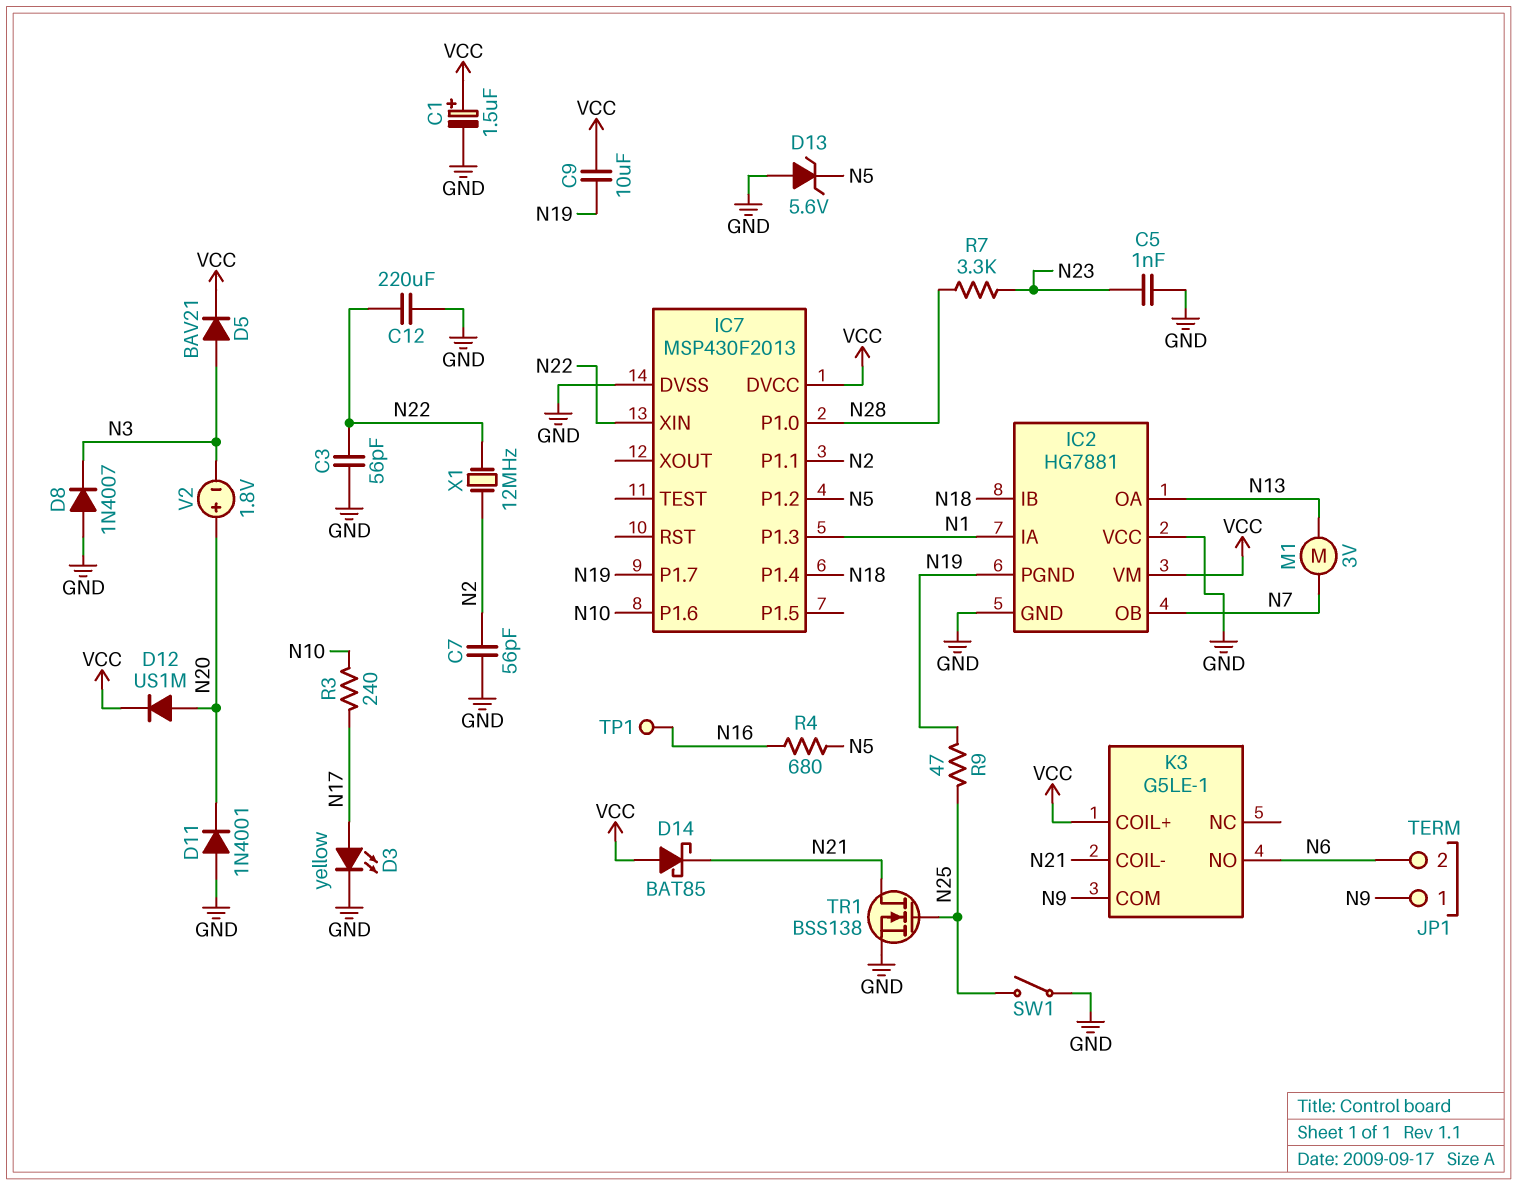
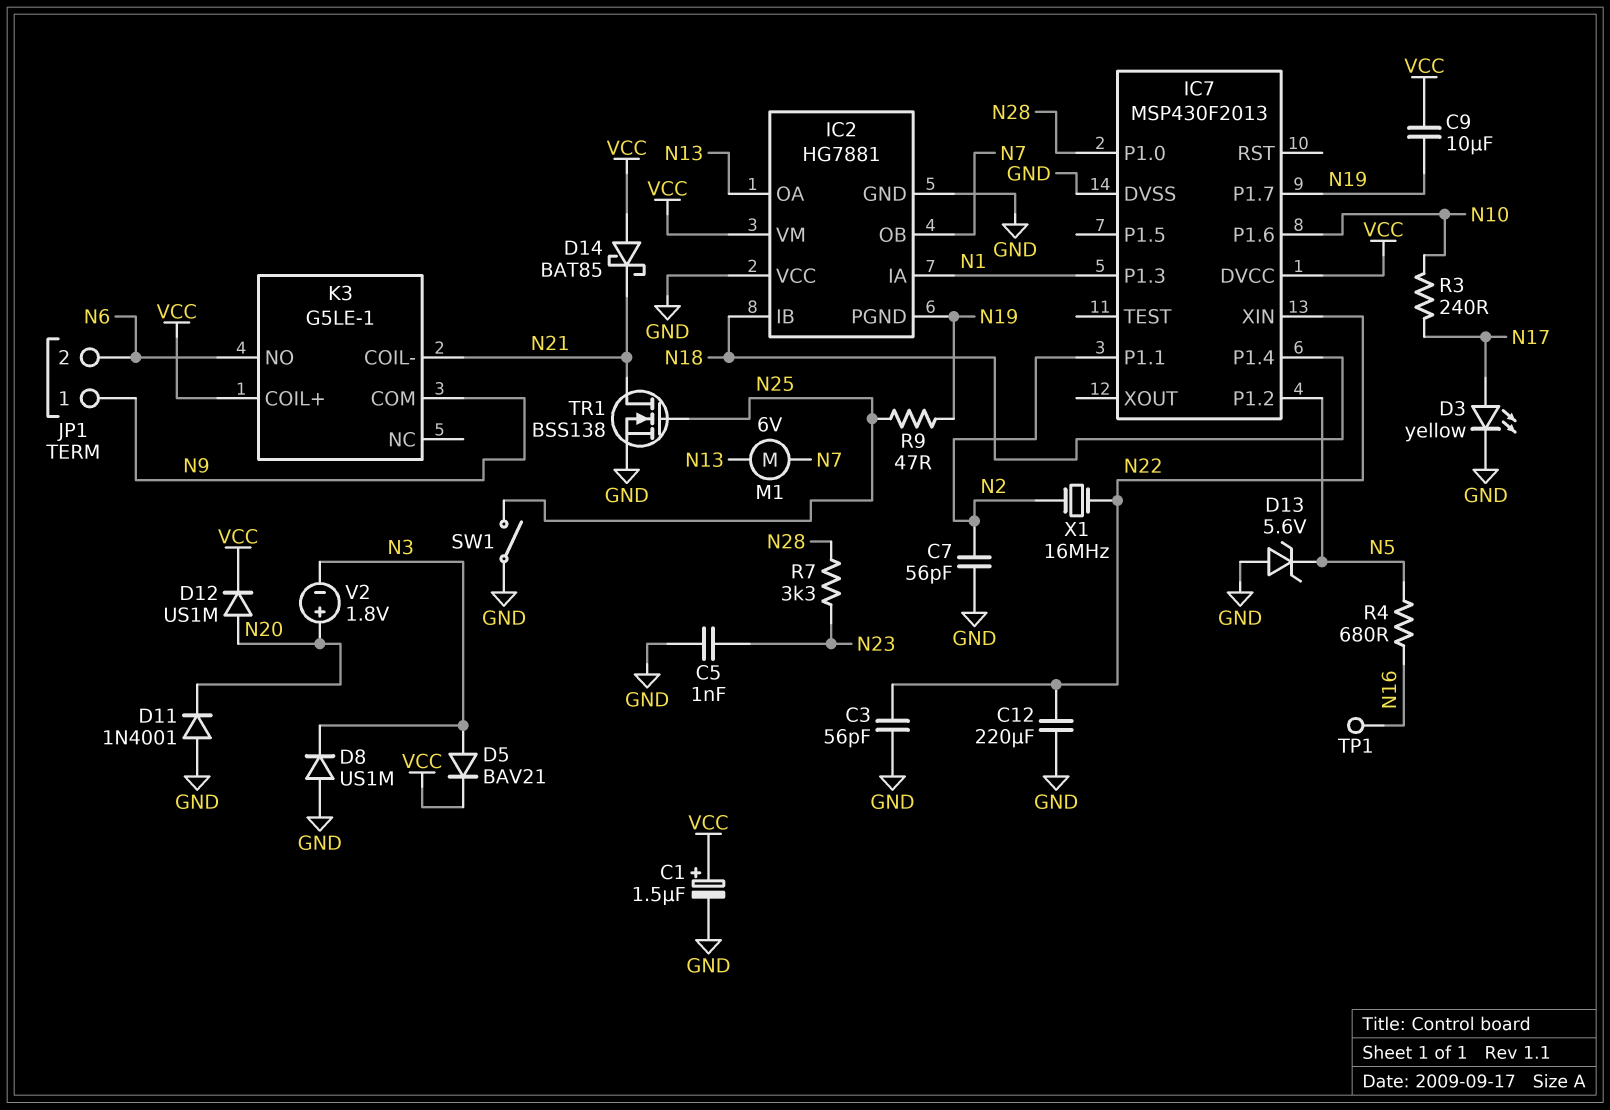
D8: diode 1N4007 (A GND, K N3) -> diode US1M (A GND, K N3)
M1: motor 3V (N7, N13) -> motor 6V (N7, N13)
X1: 12MHz (N2, N22) -> 16MHz (N2, N22)

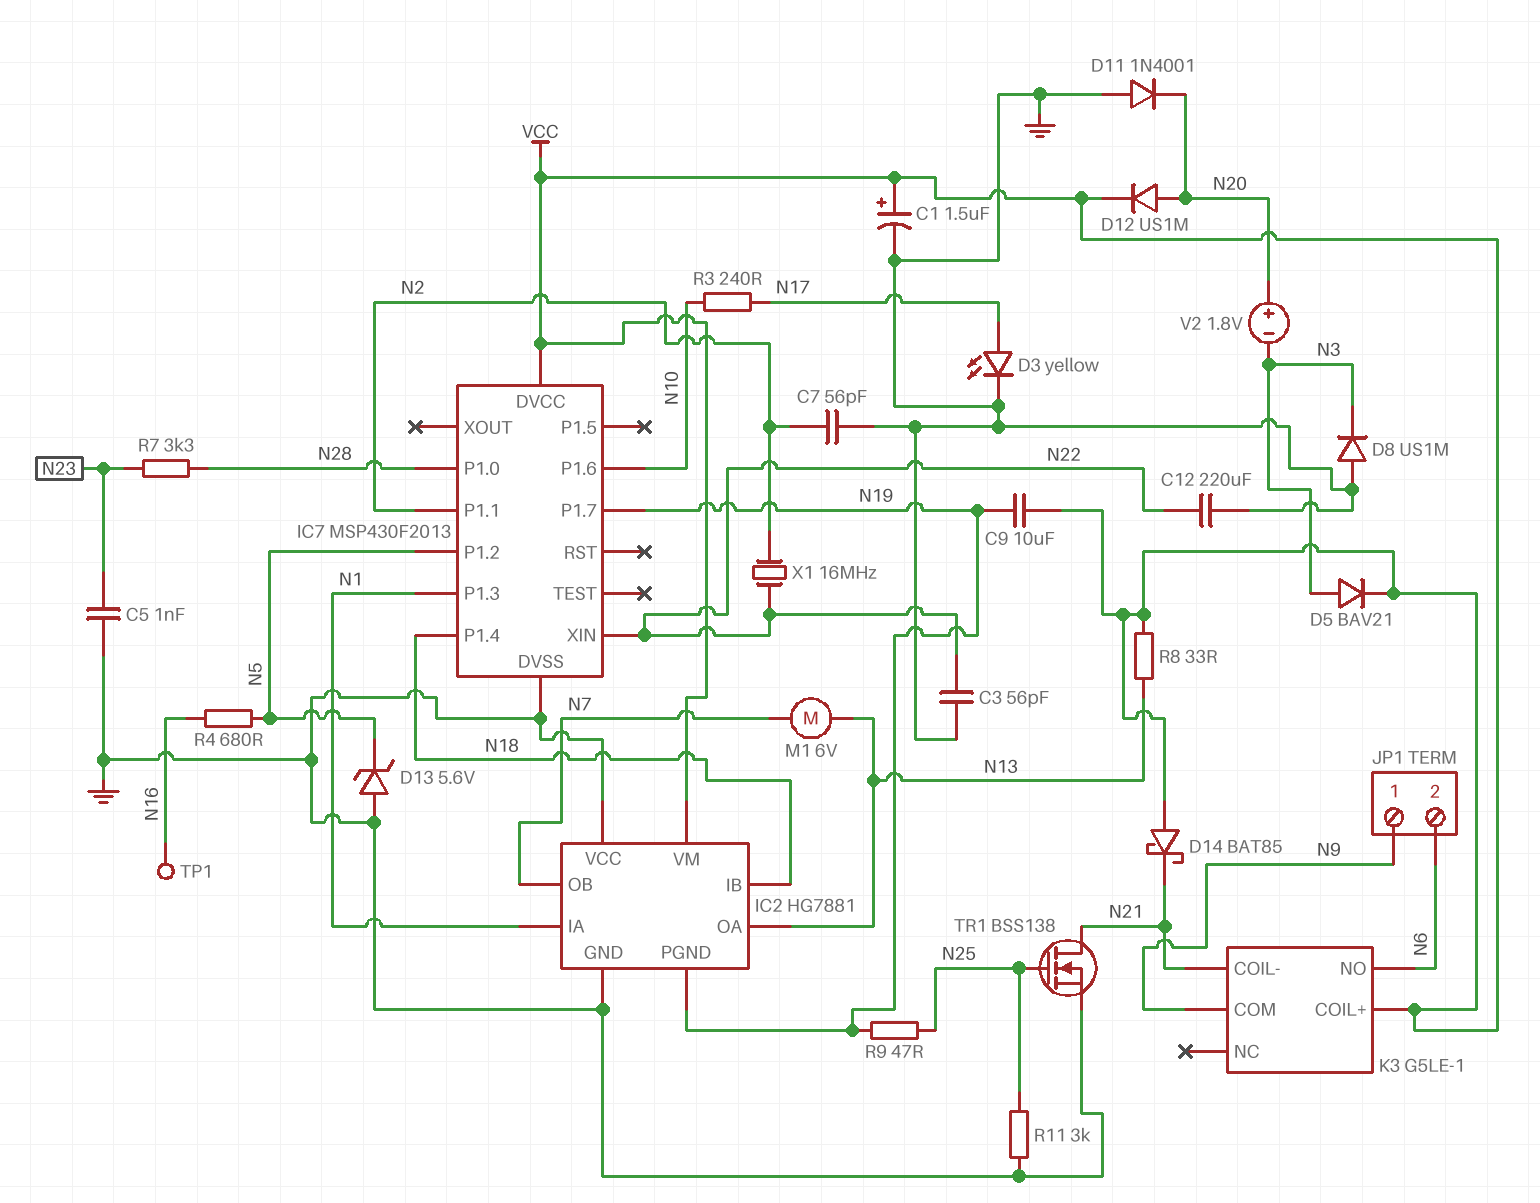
R8: none -> 33 (N13, VCC)
R11: none -> 3k (GND, N25)
SW1: switch (GND, N25) -> none

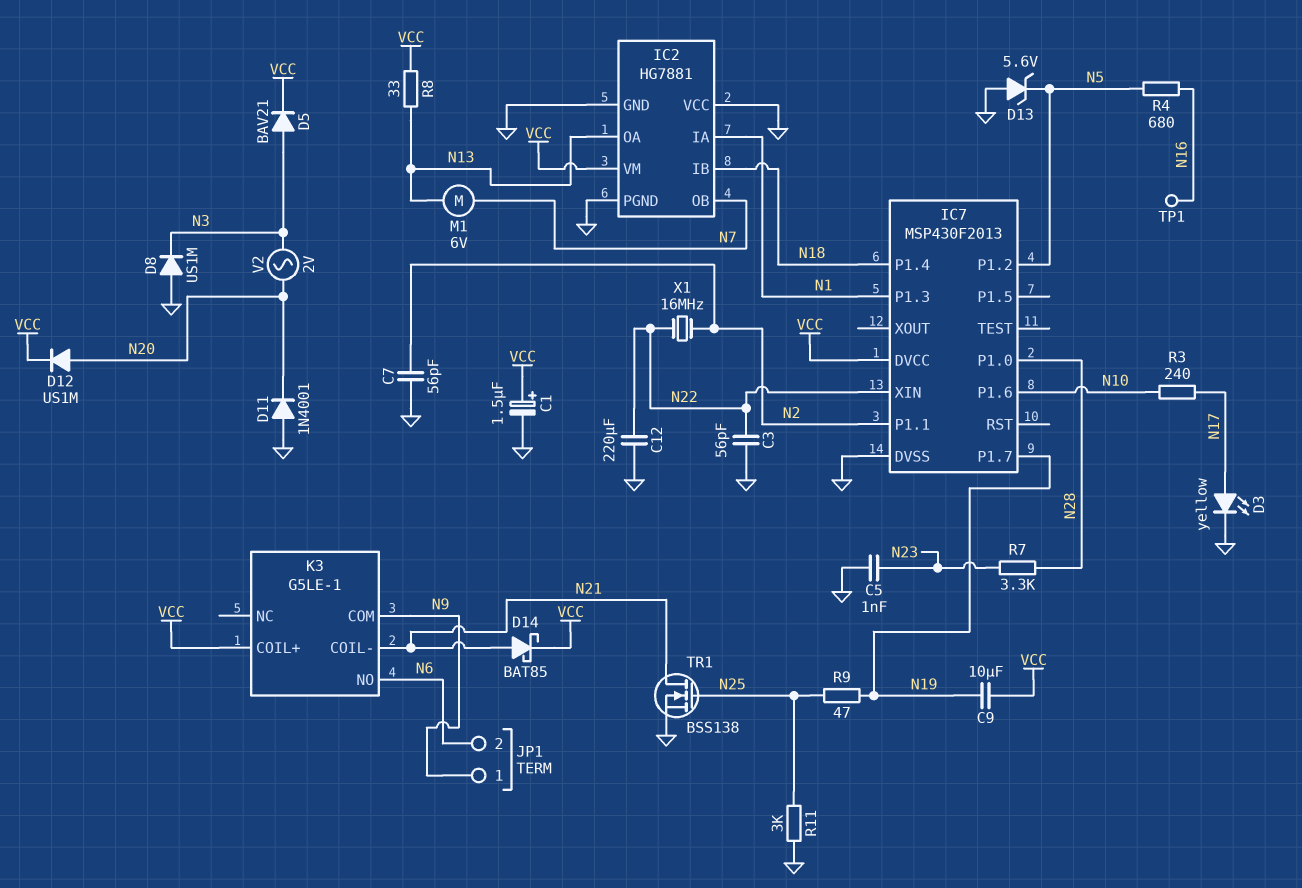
D14: schottky BAT85 (A VCC, K N21) -> schottky BAT85 (A N21, K VCC)
IC2 pin PGND: N19 -> GND
V2: 1.8V (plus N20, minus N3) -> AC 2V (N3, N20)

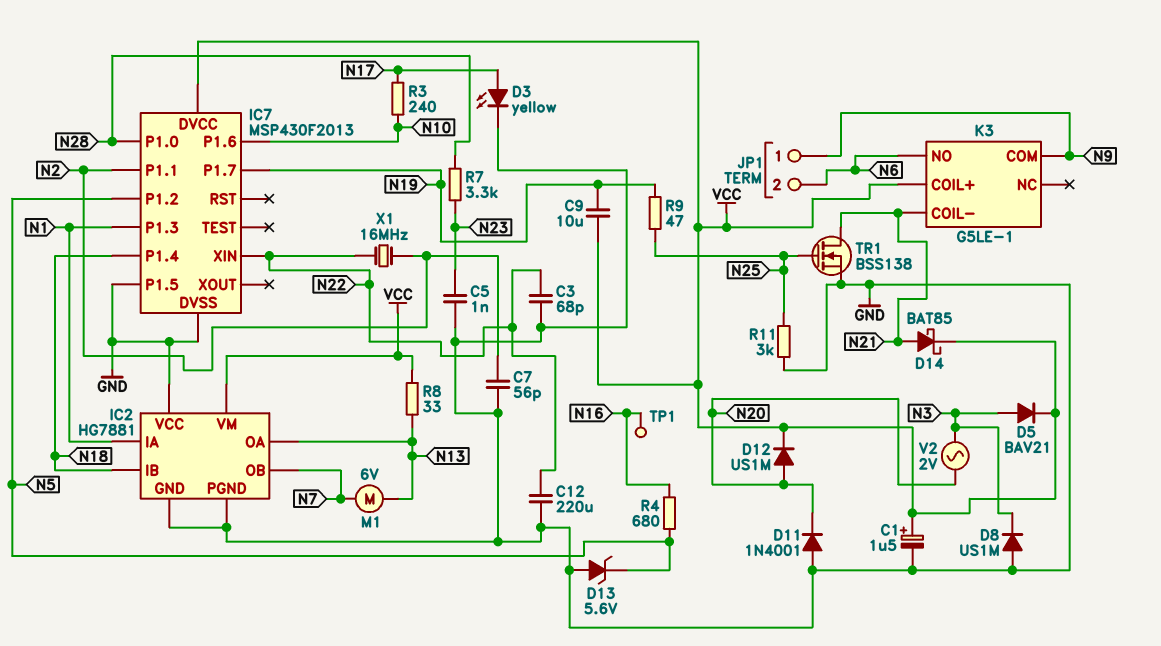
C3: 56pF (GND, N22) -> 68pF (GND, N22)
IC7 pin P1.5: none -> GND

